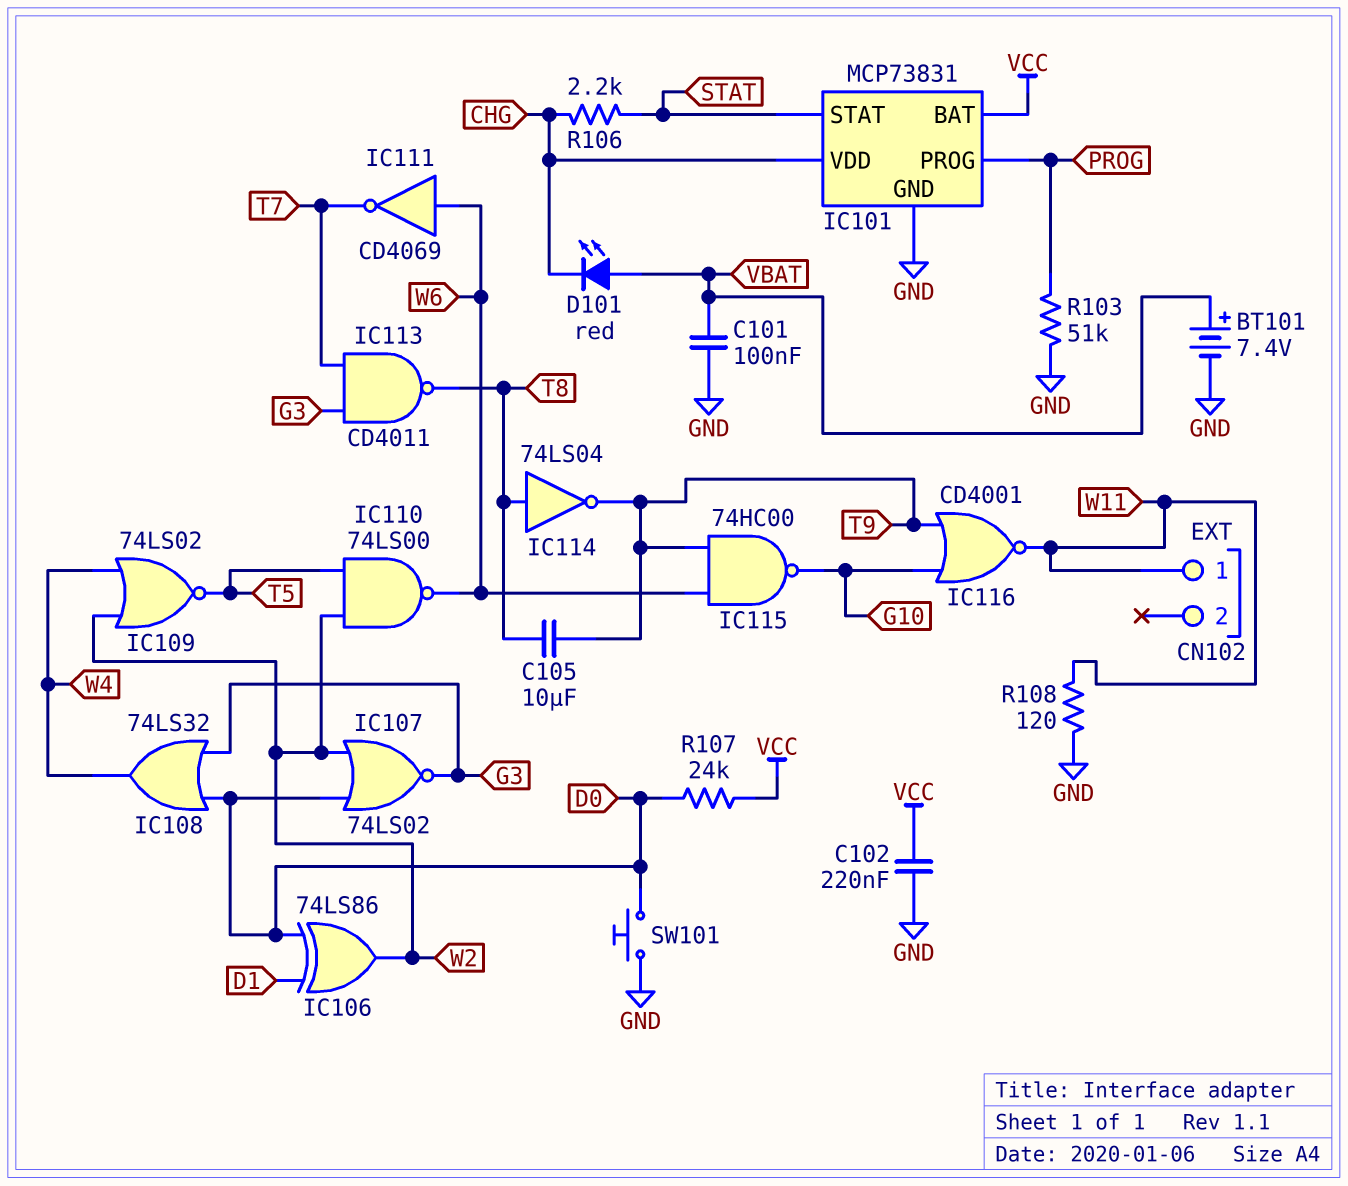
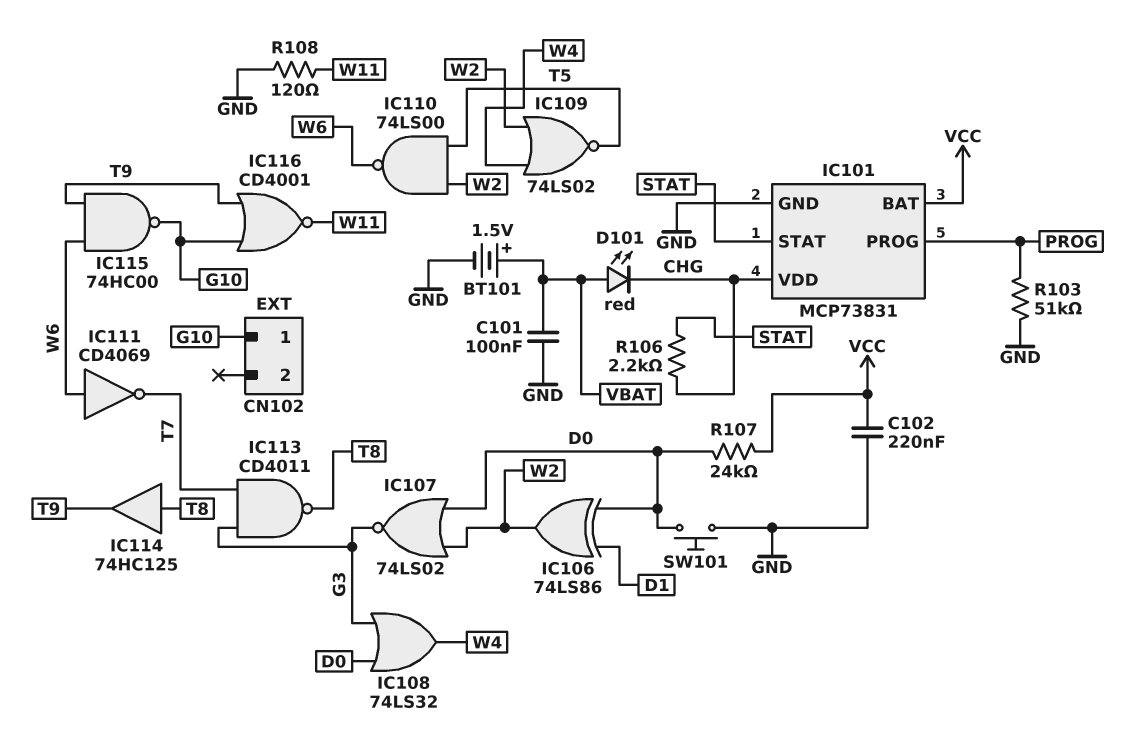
BT101: 7.4V (plus VBAT, minus GND) -> 1.5V (plus VBAT, minus GND)
C105: 10uF (T8, T9) -> none
CN102 pin 1: W11 -> G10
IC114: NOT 74LS04 (in T8, out T9) -> buffer 74HC125 (in T8, out T9)

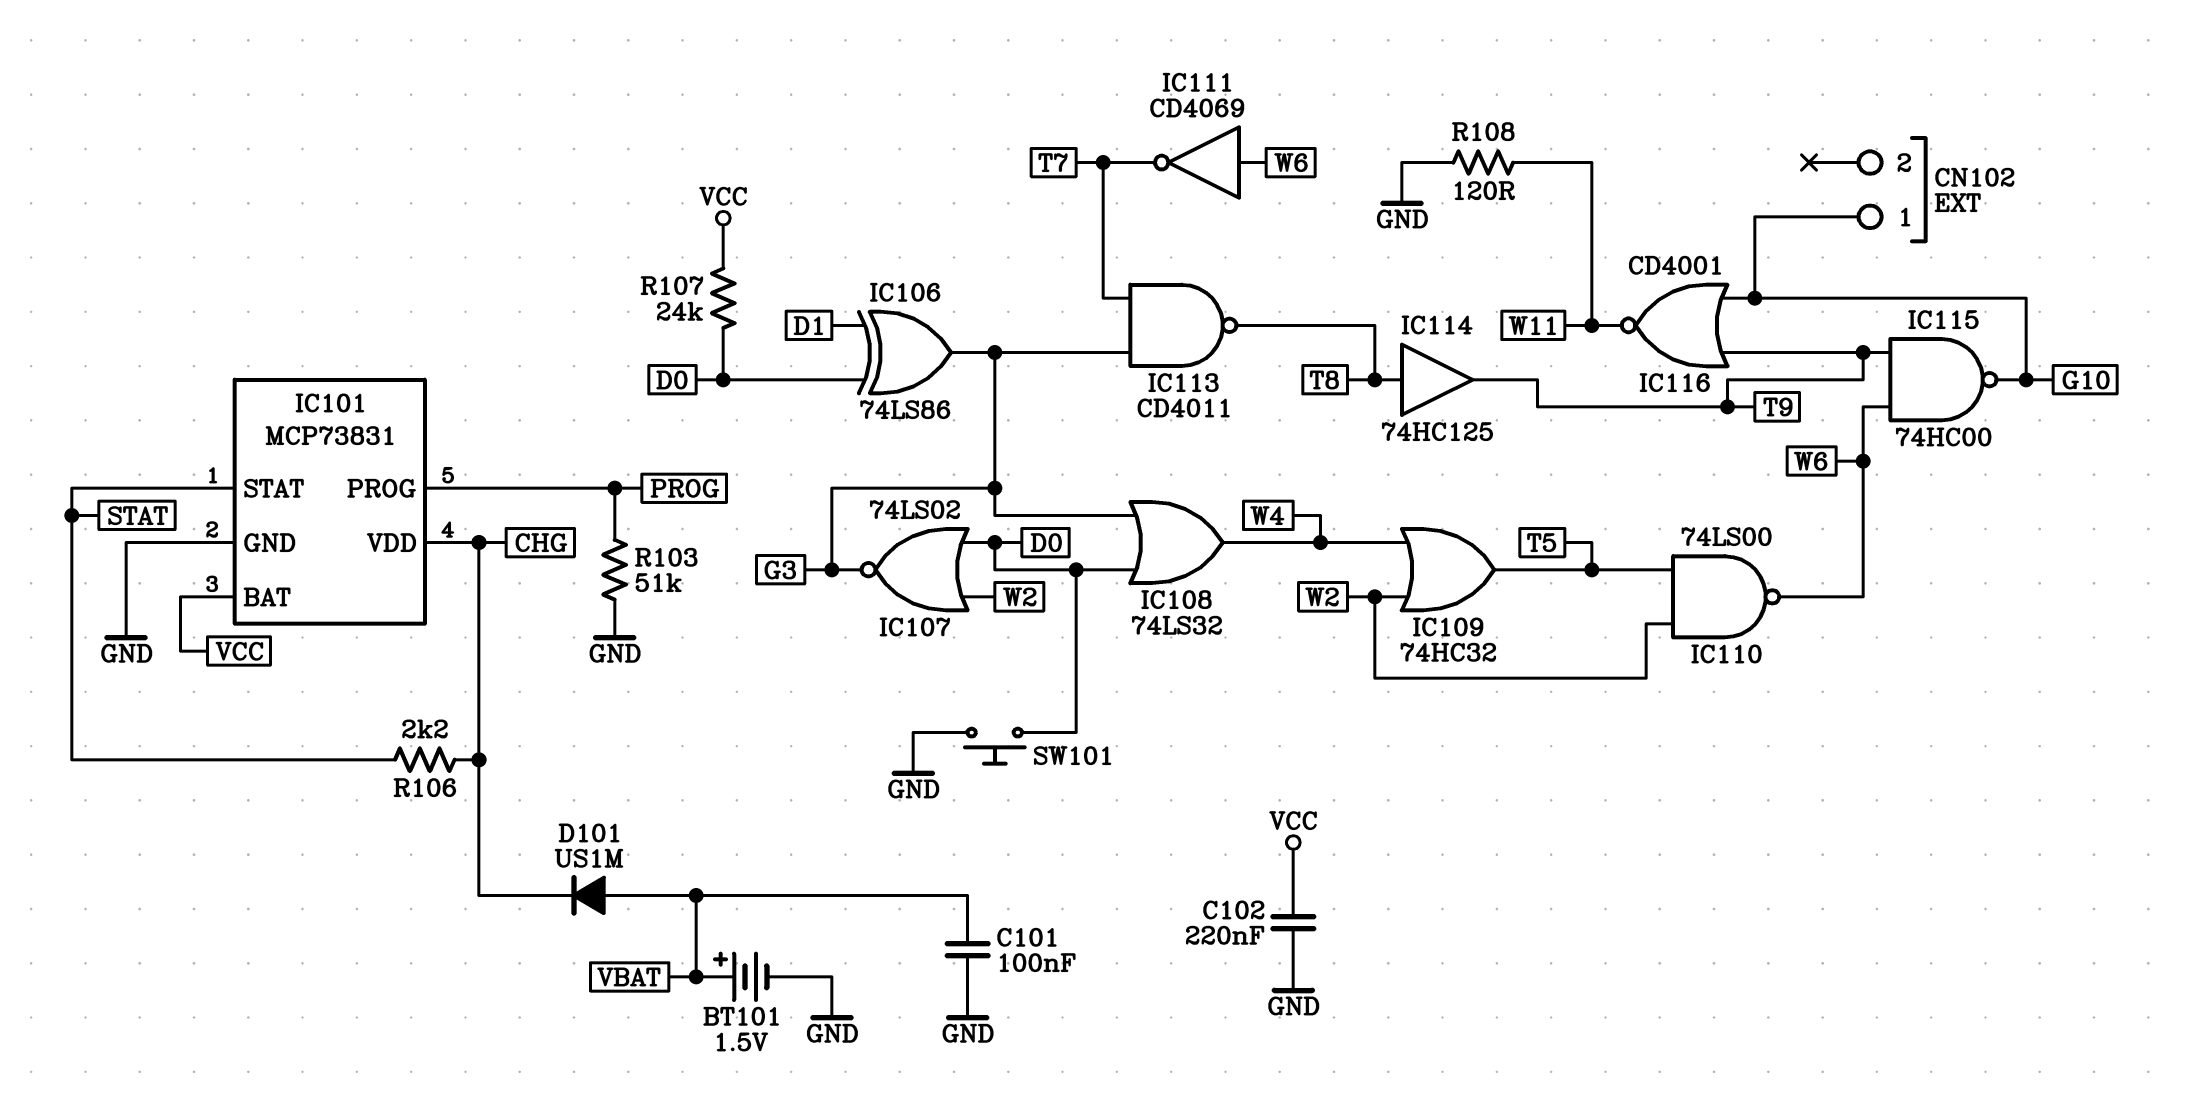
D101: LED red (A VBAT, K CHG) -> diode US1M (A VBAT, K CHG)
IC106: XOR 74LS86 (in D0, in D1, out W2) -> XOR 74LS86 (in D0, in D1, out G3)
IC109: NOR 74LS02 (in W2, in W4, out T5) -> OR 74HC32 (in W2, in W4, out T5)

